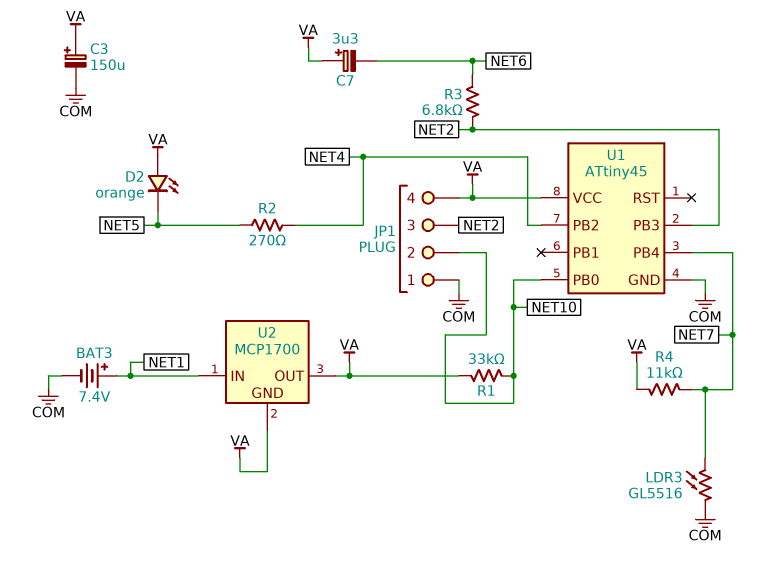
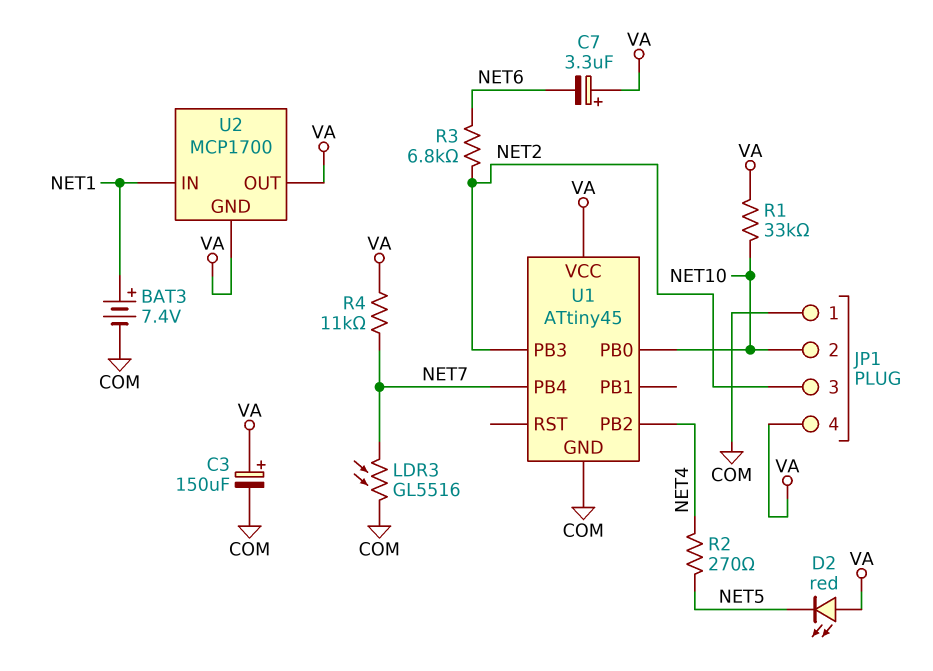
D2: LED orange (A VA, K NET5) -> LED red (A VA, K NET5)

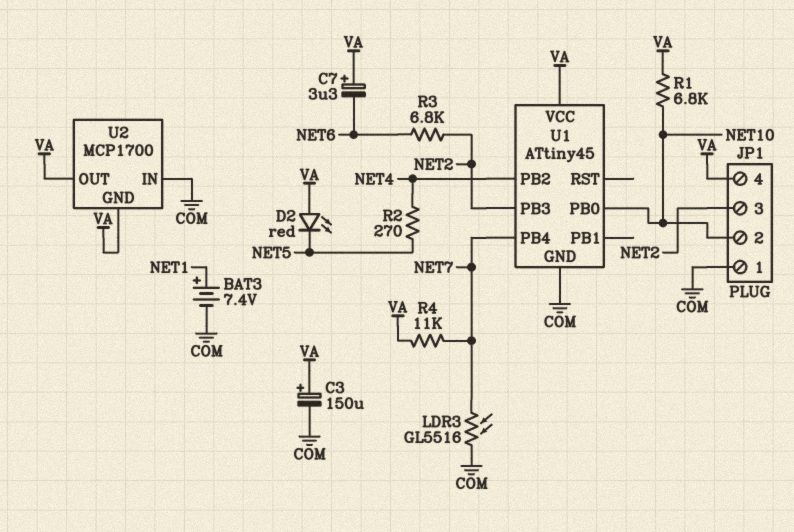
R1: 33k (NET10, VA) -> 6.8k (NET10, VA)
U2 pin IN: NET1 -> COM

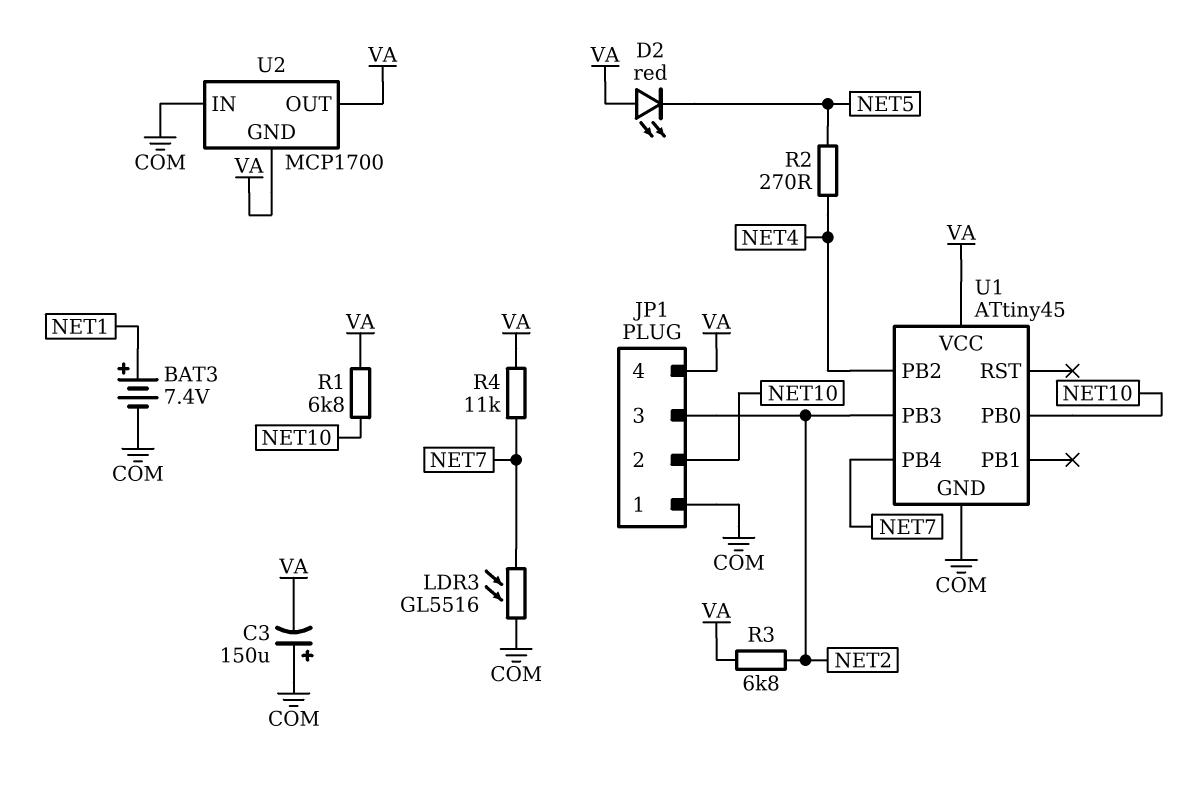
C3: 150uF (plus VA, minus COM) -> 150uF (plus COM, minus VA)
C7: 3.3uF (plus VA, minus NET6) -> none
R3: 6.8k (NET2, NET6) -> 6.8k (NET2, VA)

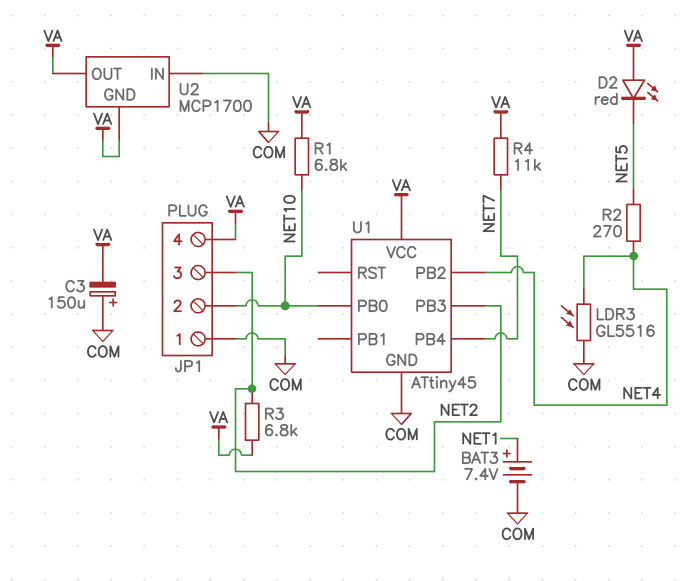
LDR3: GL5516 (COM, NET7) -> GL5516 (COM, NET4)

